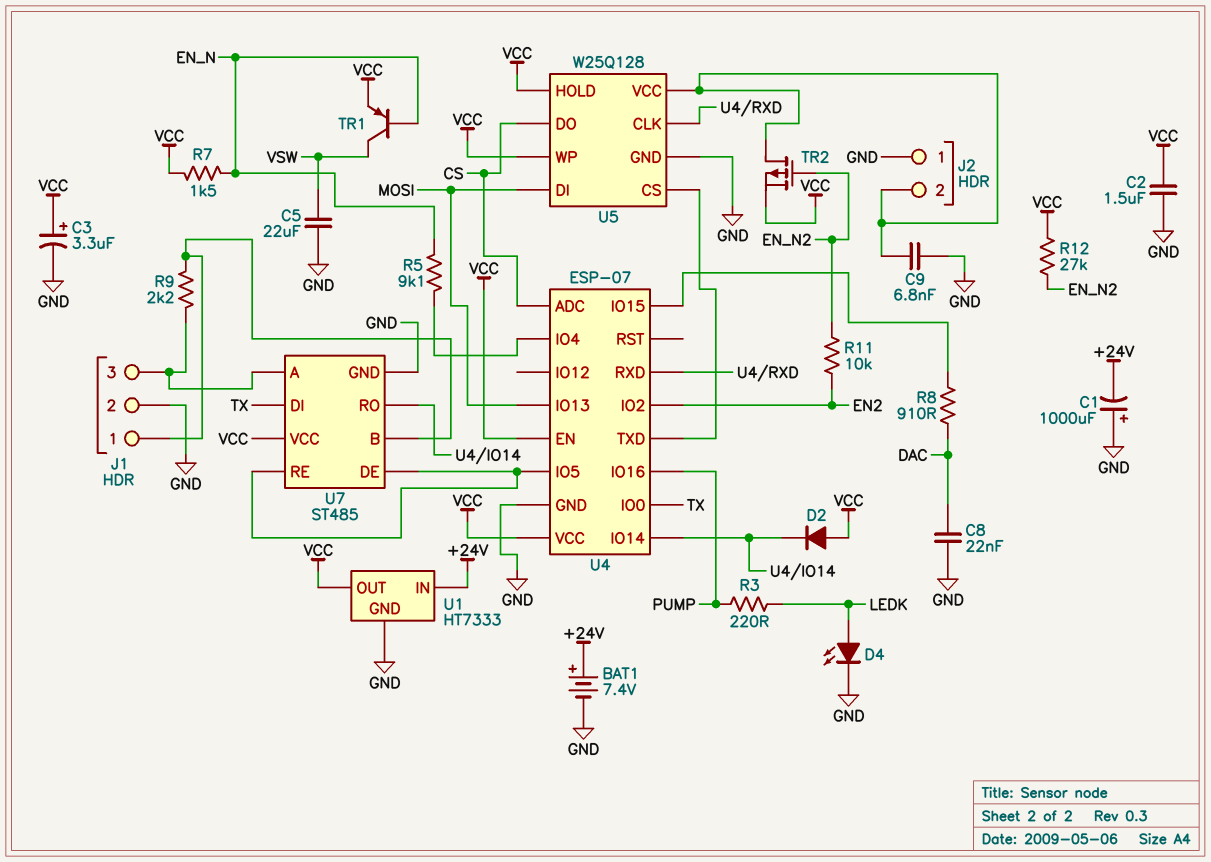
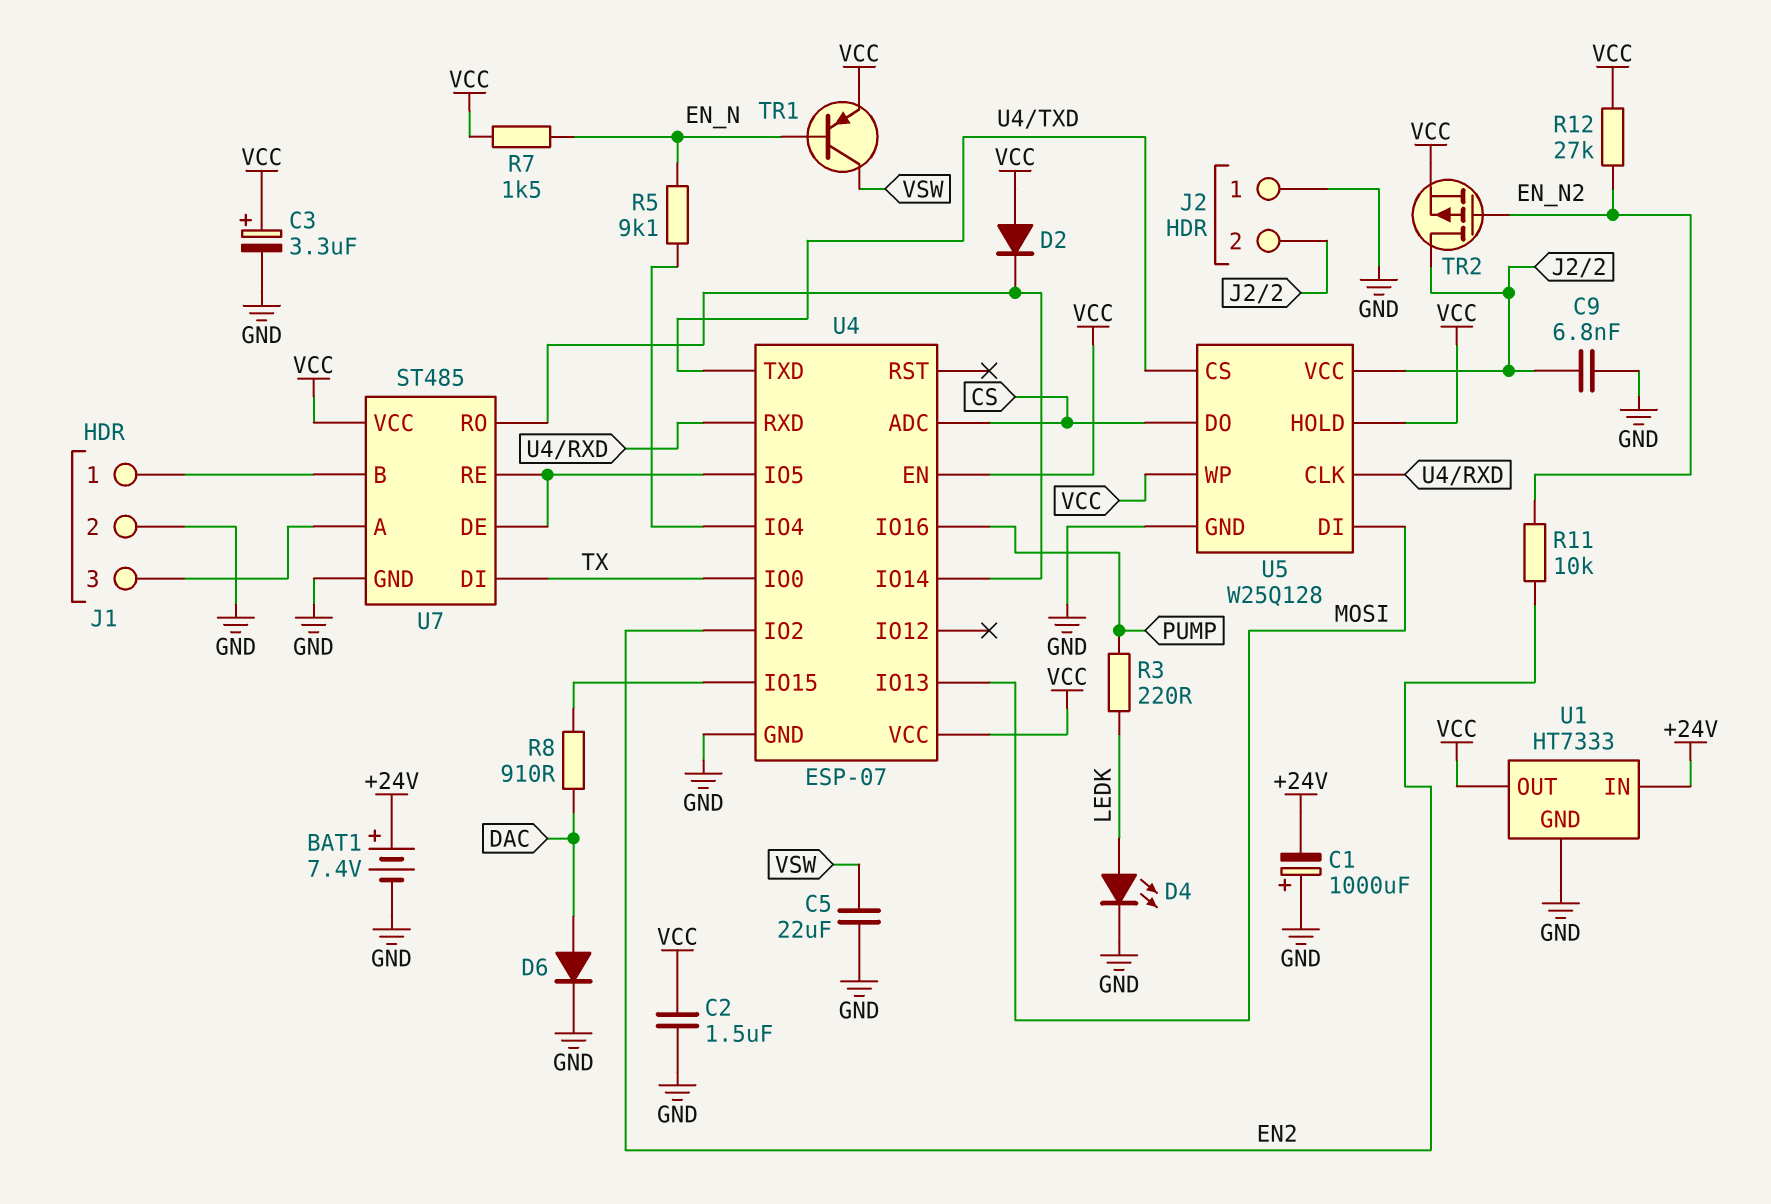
C8: 22nF (DAC, GND) -> none
D6: none -> diode (A DAC, K GND)
R9: 2.2k (J1/1, J1/3) -> none

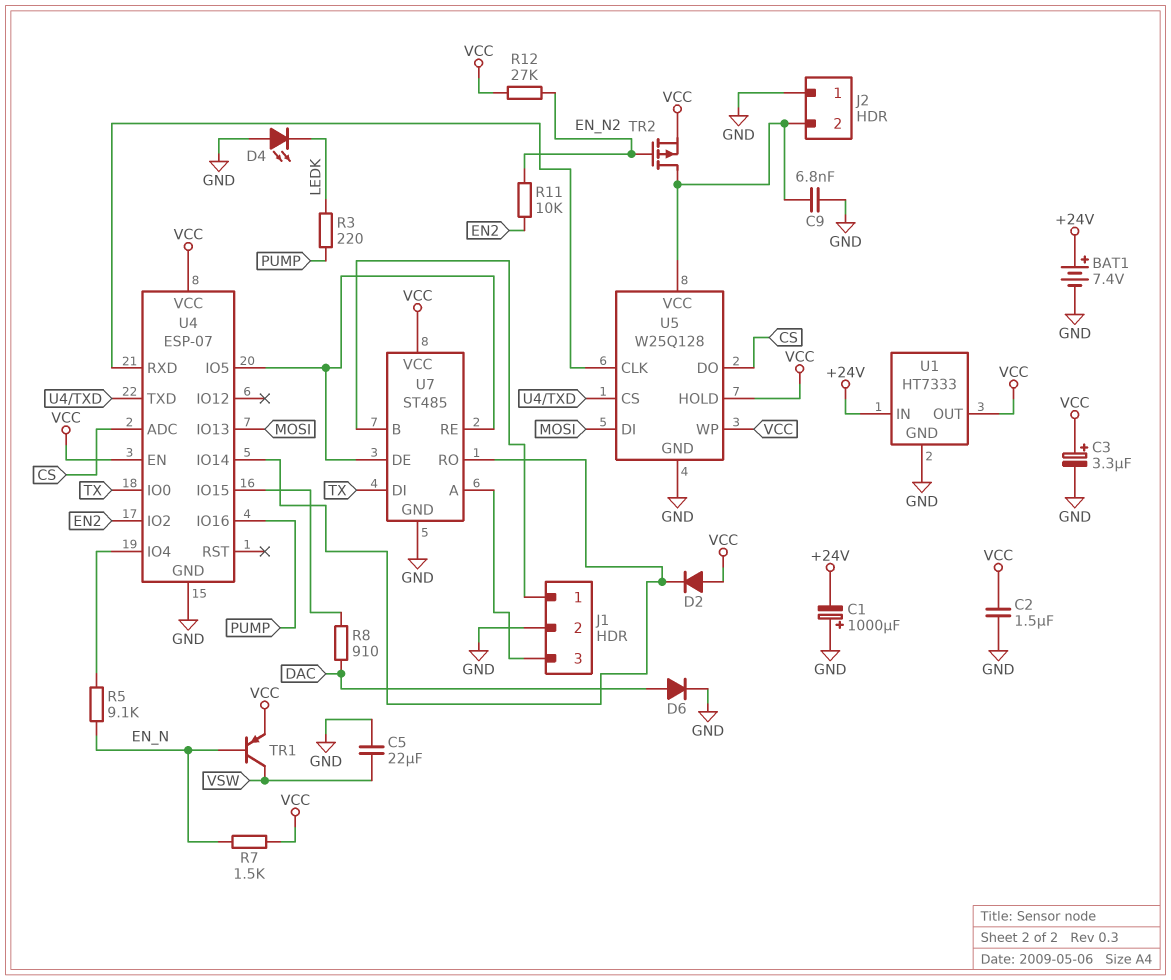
D4: LED (A LEDK, K GND) -> LED (A GND, K LEDK)

